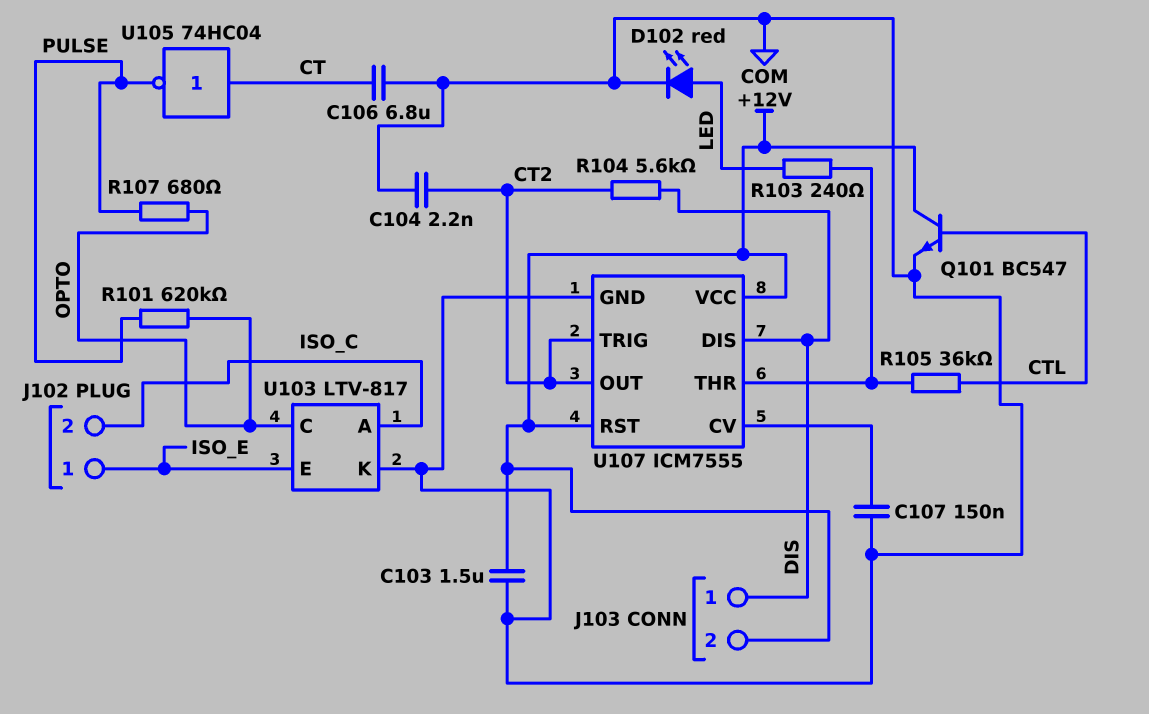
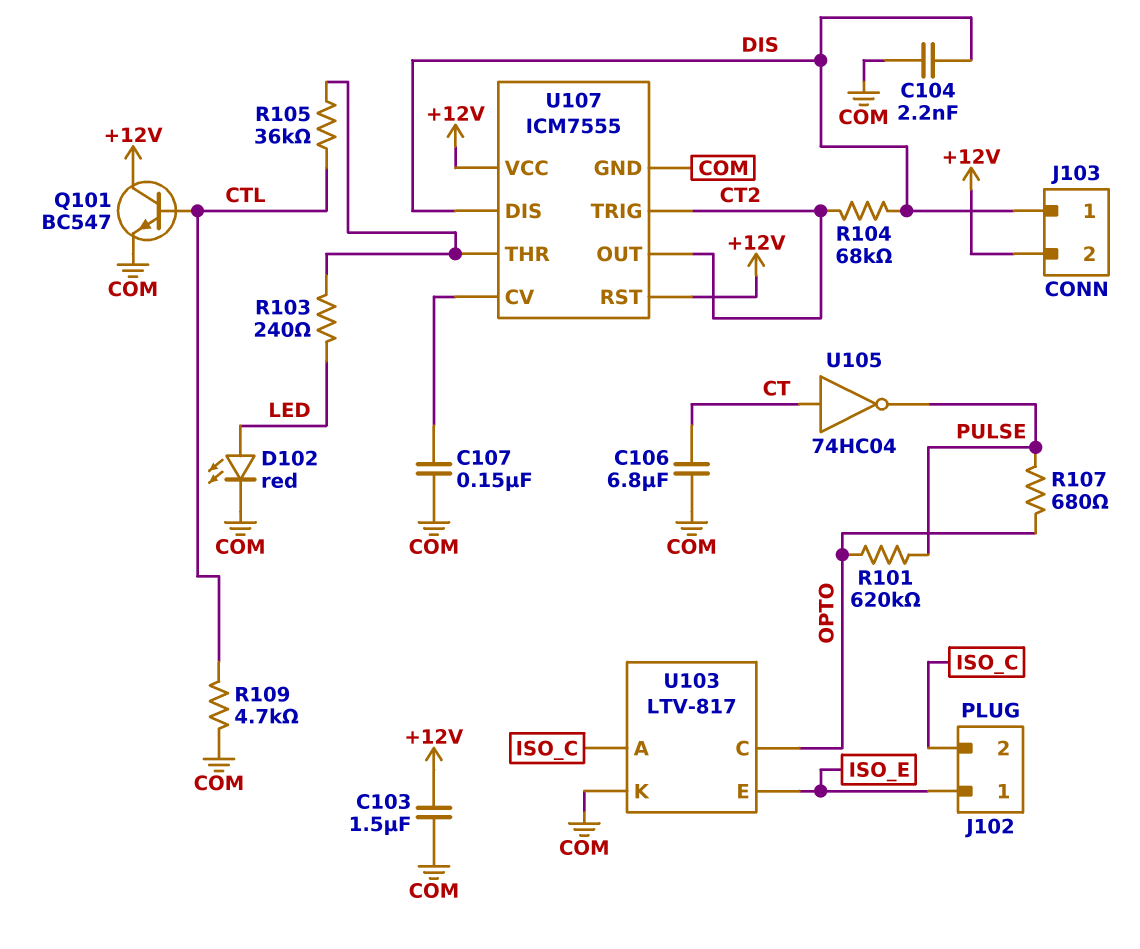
C104: 2.2nF (COM, CT2) -> 2.2nF (COM, DIS)
R104: 5.6k (CT2, DIS) -> 68k (CT2, DIS)
R109: none -> 4.7k (COM, CTL)

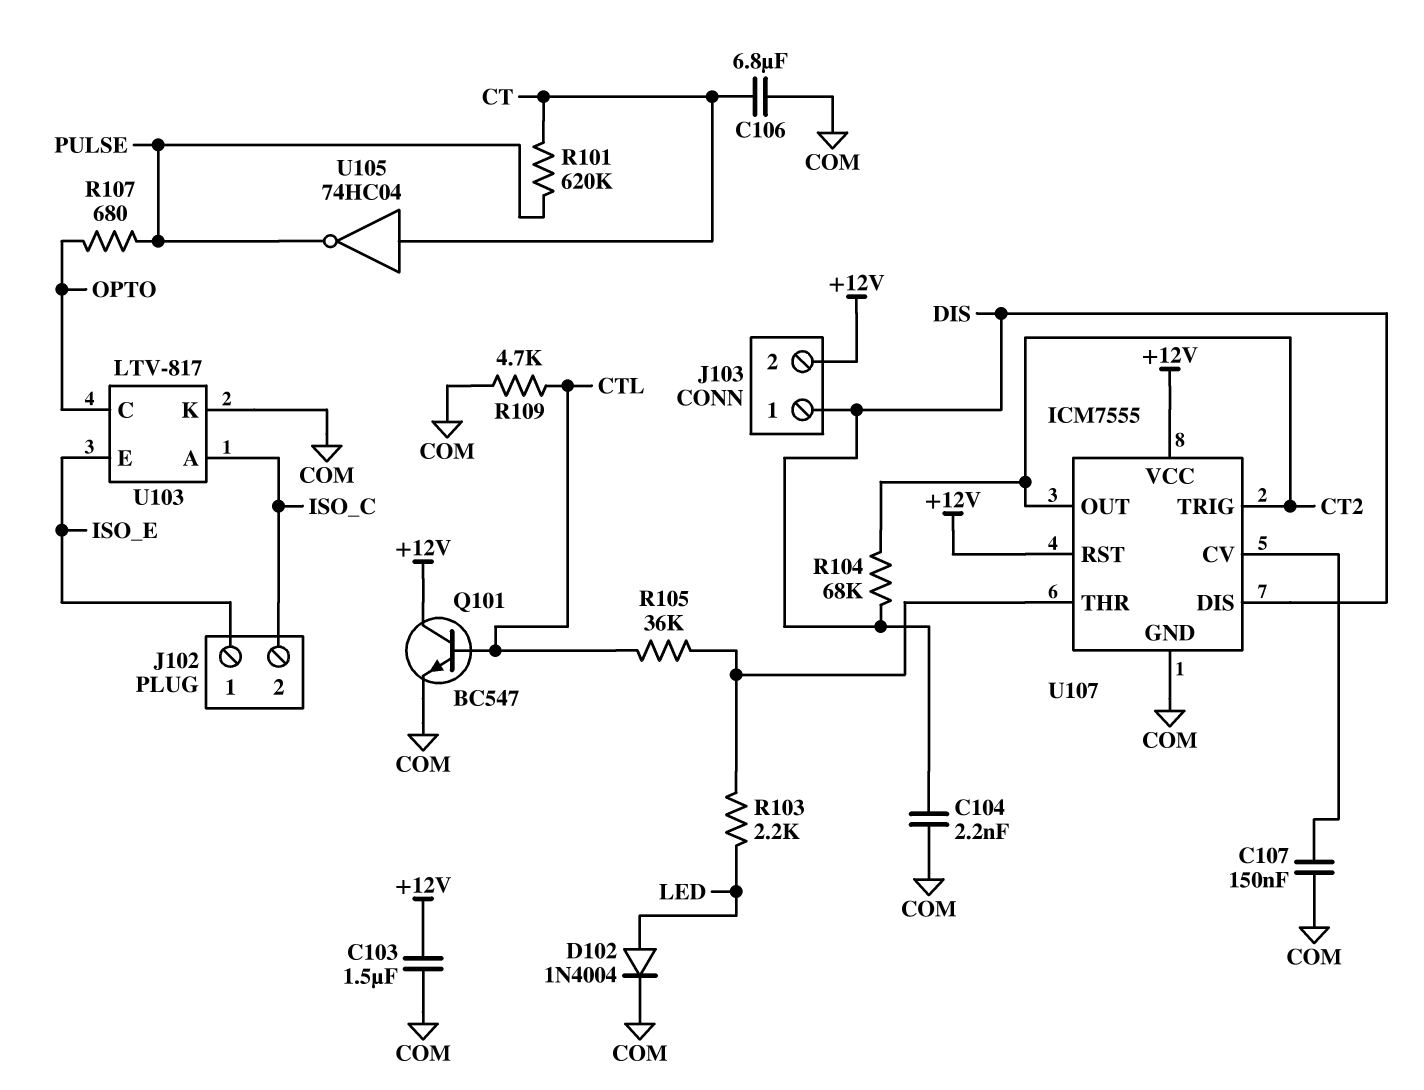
D102: LED red (A LED, K COM) -> diode 1N4004 (A LED, K COM)
R101: 620k (OPTO, PULSE) -> 620k (CT, PULSE)
R103: 240 (LED, U107/THR) -> 2.2k (LED, U107/THR)

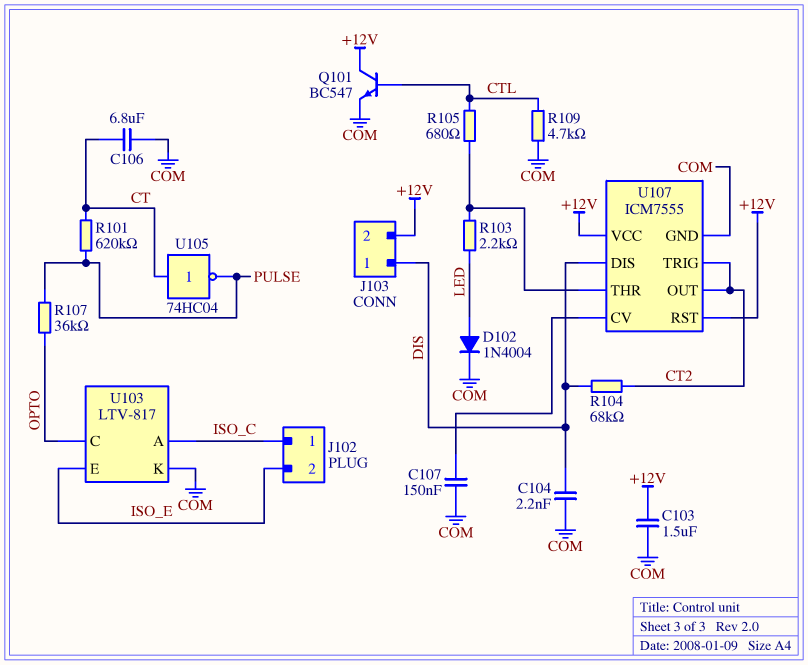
J102 pin 1: ISO_E -> ISO_C
J102 pin 2: ISO_C -> ISO_E
R105: 36k (CTL, U107/THR) -> 680 (CTL, U107/THR)
R107: 680 (OPTO, PULSE) -> 36k (OPTO, PULSE)

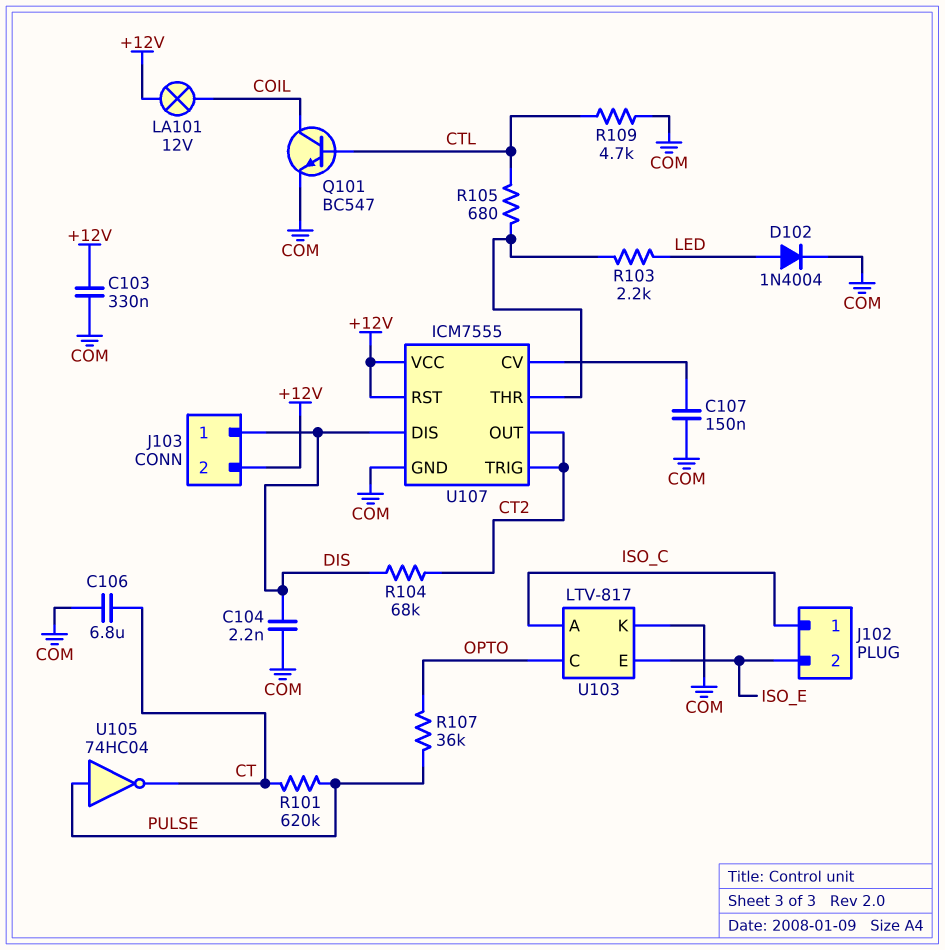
C103: 1.5uF (+12V, COM) -> 330nF (+12V, COM)
LA101: none -> lamp 12V (+12V, COIL)
Q101: NPN BC547 (B CTL, C +12V, E COM) -> NPN BC547 (B CTL, C COIL, E COM)
U105: NOT 74HC04 (in CT, out PULSE) -> NOT 74HC04 (in PULSE, out CT)

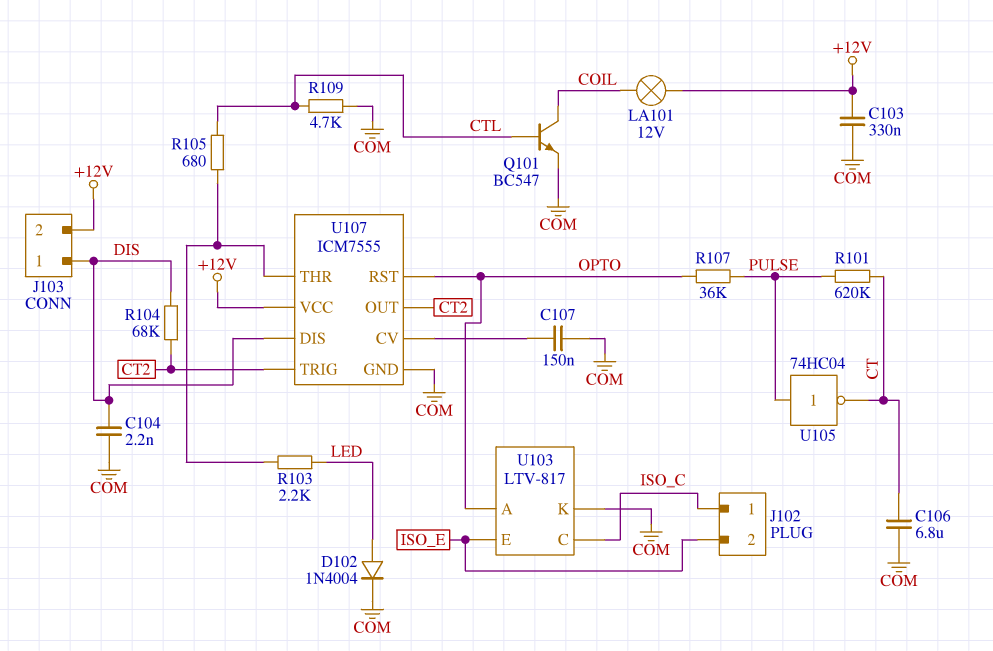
U103 pin A: ISO_C -> OPTO
U103 pin C: OPTO -> ISO_C
U107 pin RST: +12V -> OPTO

